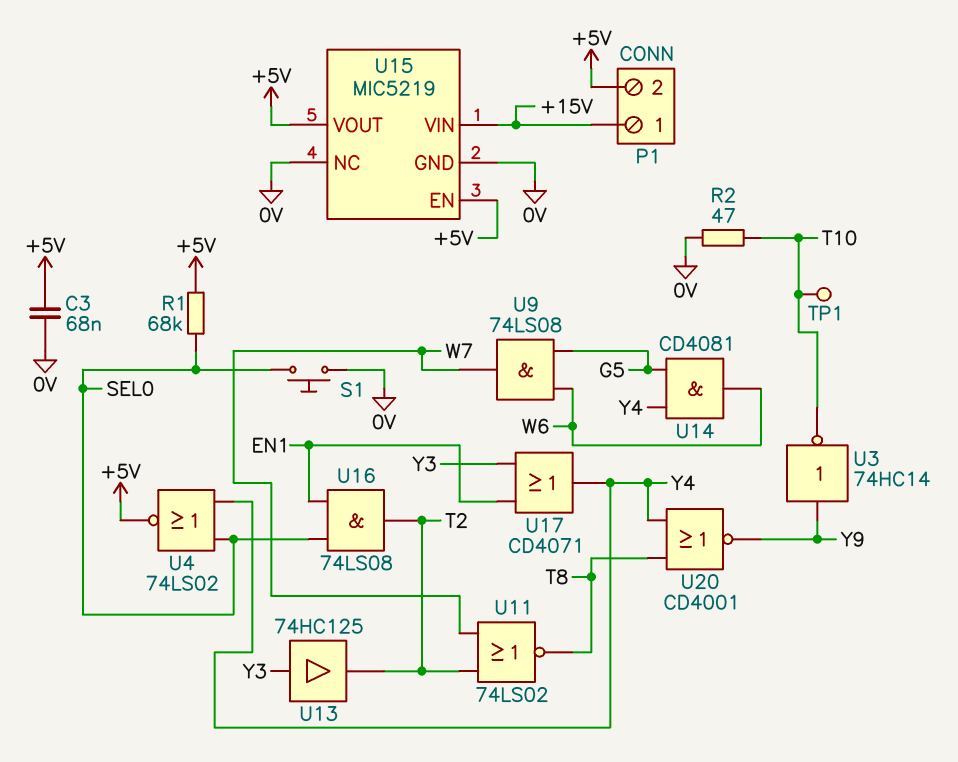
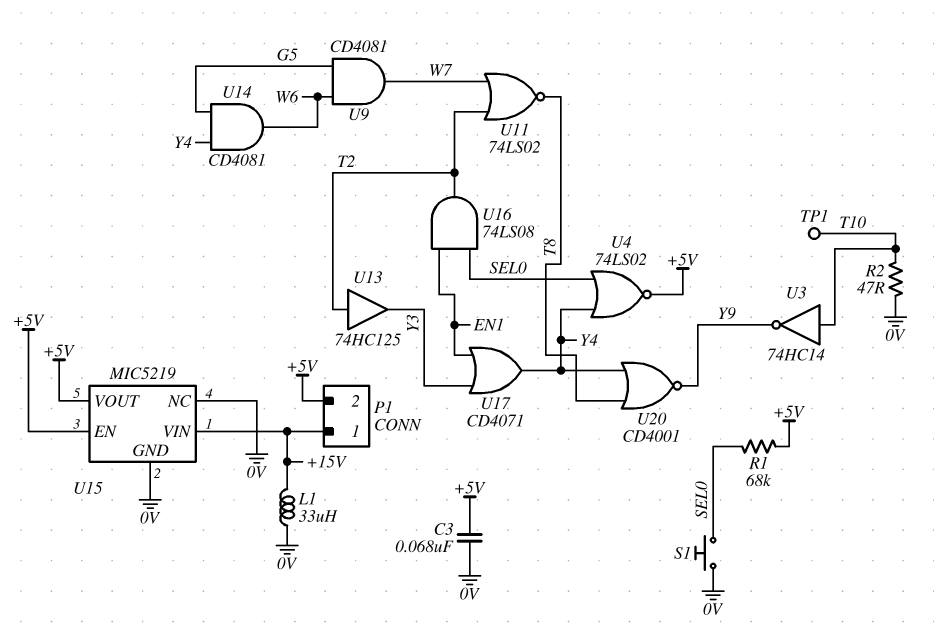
L1: none -> 33uH (+15V, 0V)
U3: NOT 74HC14 (in Y9, out T10) -> NOT 74HC14 (in T10, out Y9)
U9: AND 74LS08 (in G5, in W6, out W7) -> AND CD4081 (in G5, in W6, out W7)
U13: buffer 74HC125 (in Y3, out T2) -> buffer 74HC125 (in T2, out Y3)

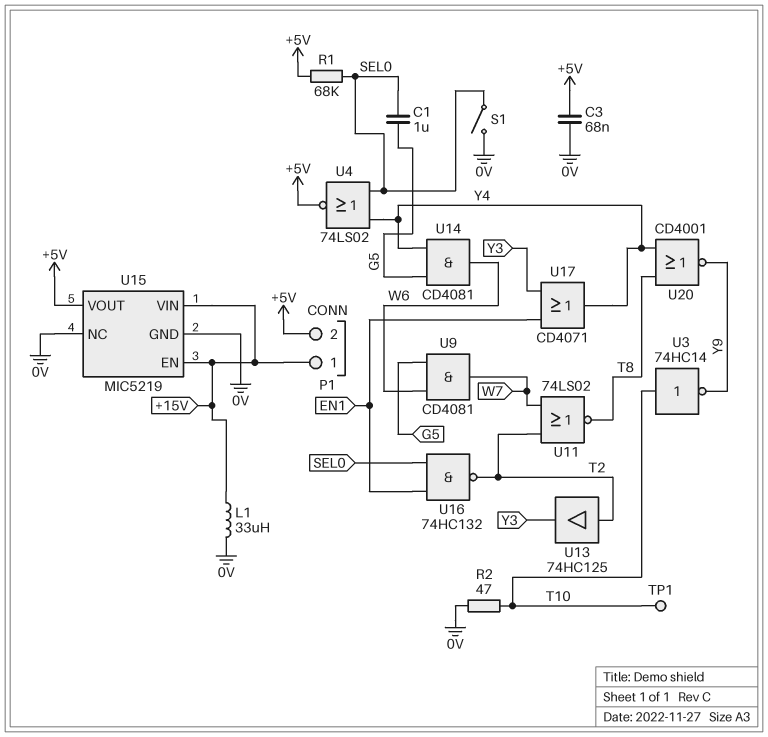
C1: none -> 1uF (G5, SEL0)
S1: button (0V, SEL0) -> switch (0V, SEL0)
U15 pin EN: +5V -> +15V
U16: AND 74LS08 (in EN1, in SEL0, out T2) -> NAND 74HC132 (in EN1, in SEL0, out T2)

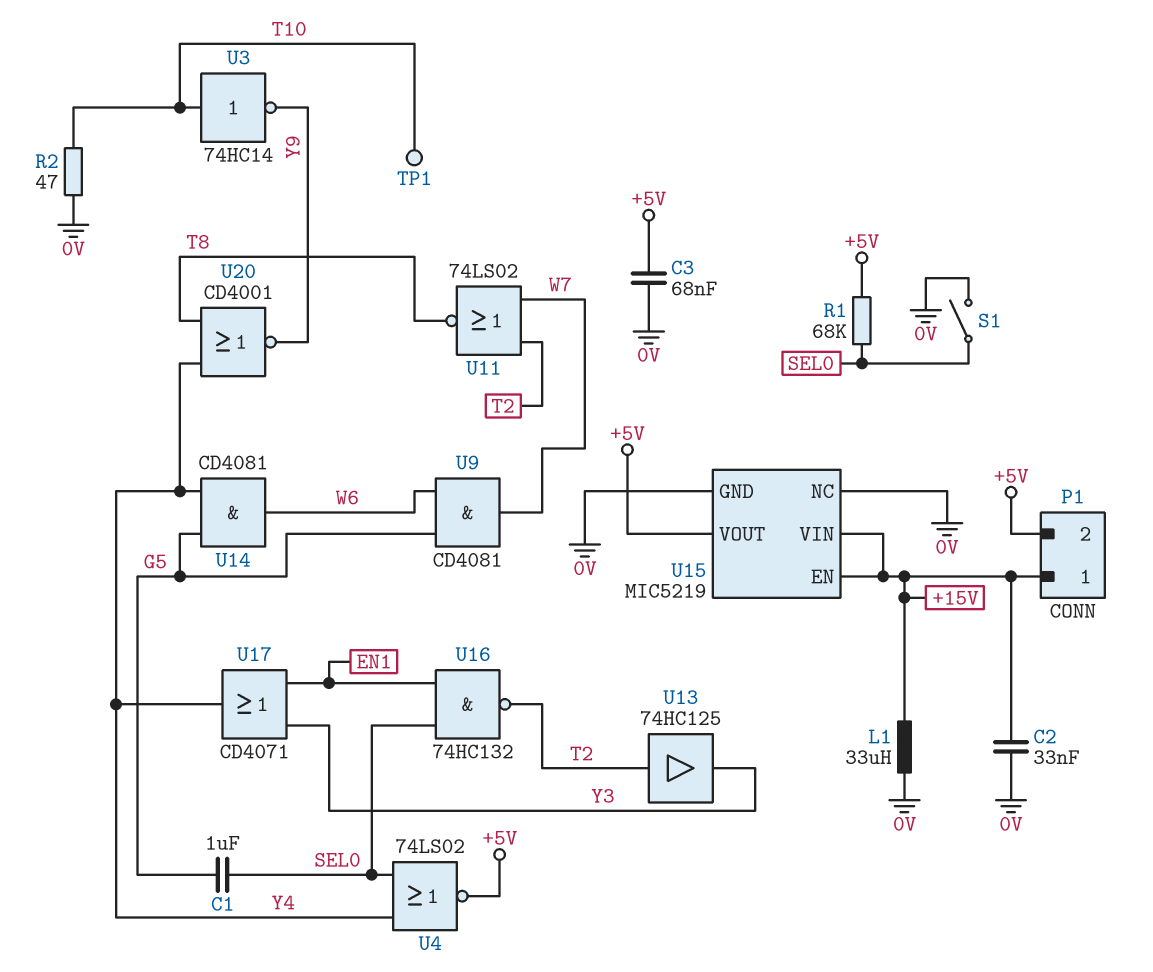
C2: none -> 33nF (+15V, 0V)

